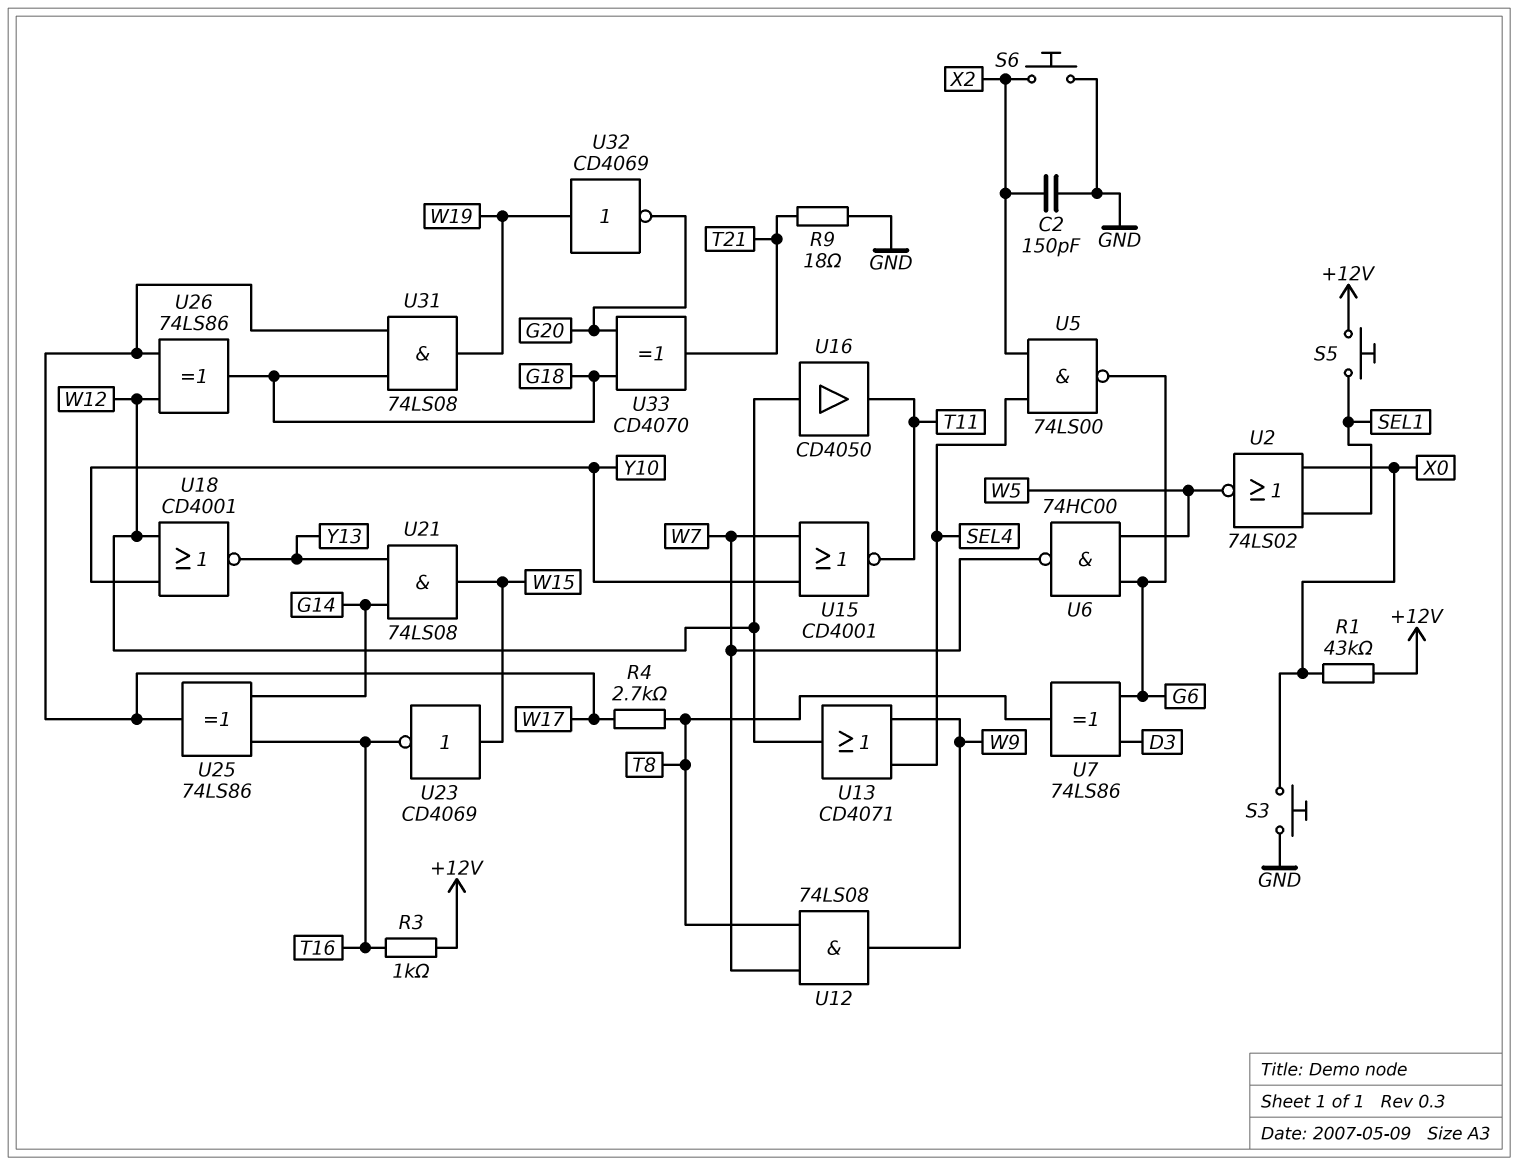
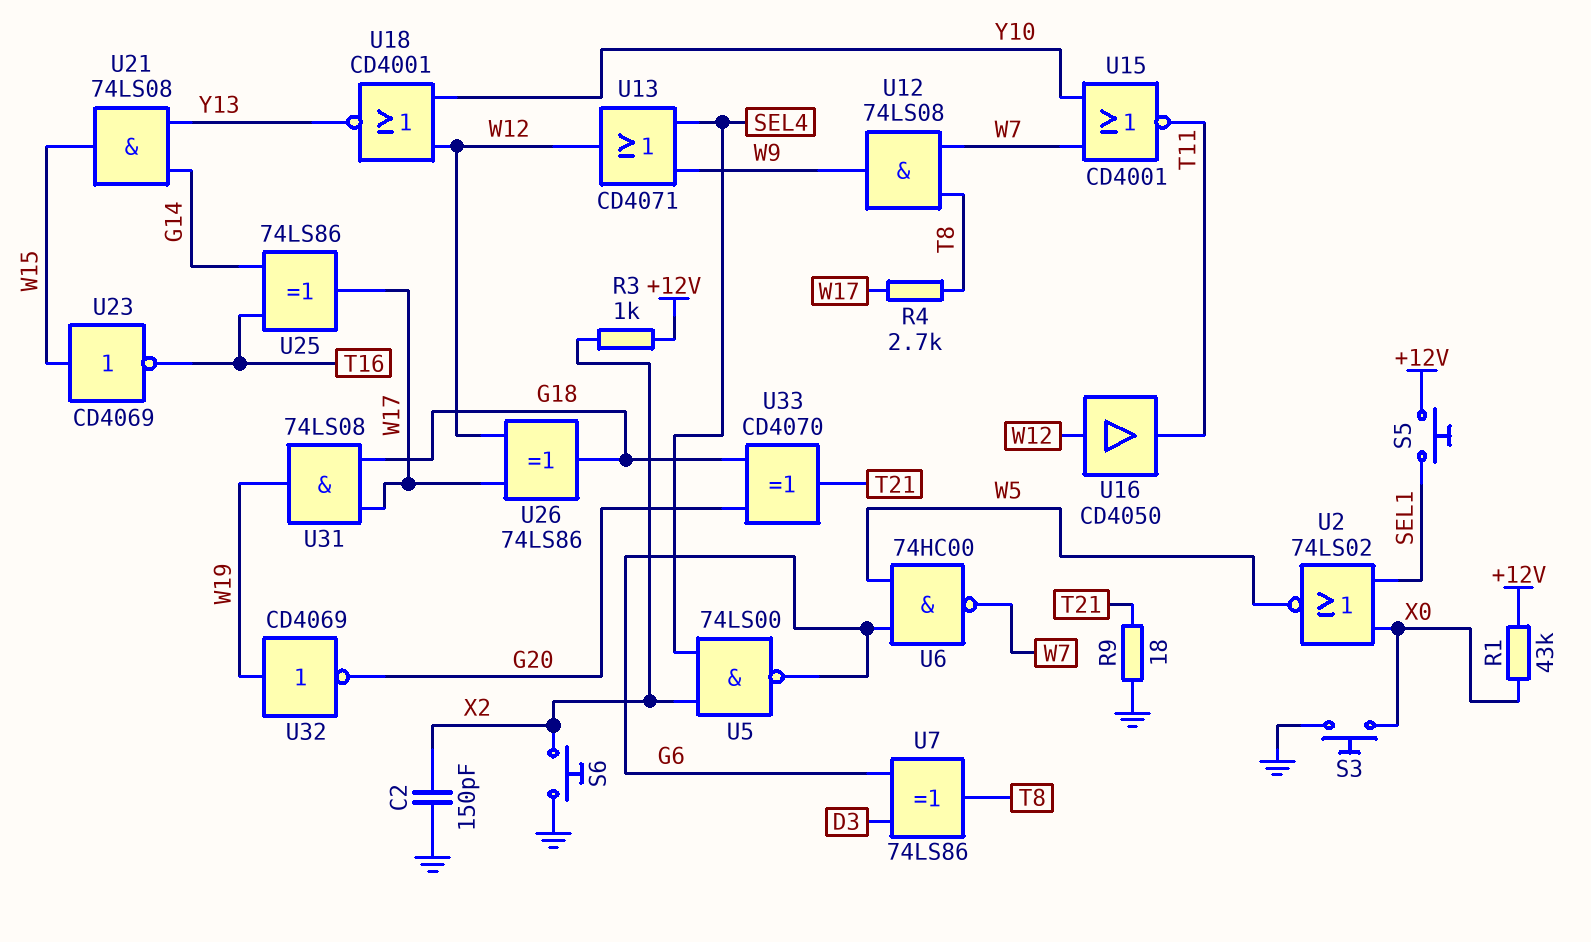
R3: 1k (+12V, T16) -> 1k (+12V, X2)

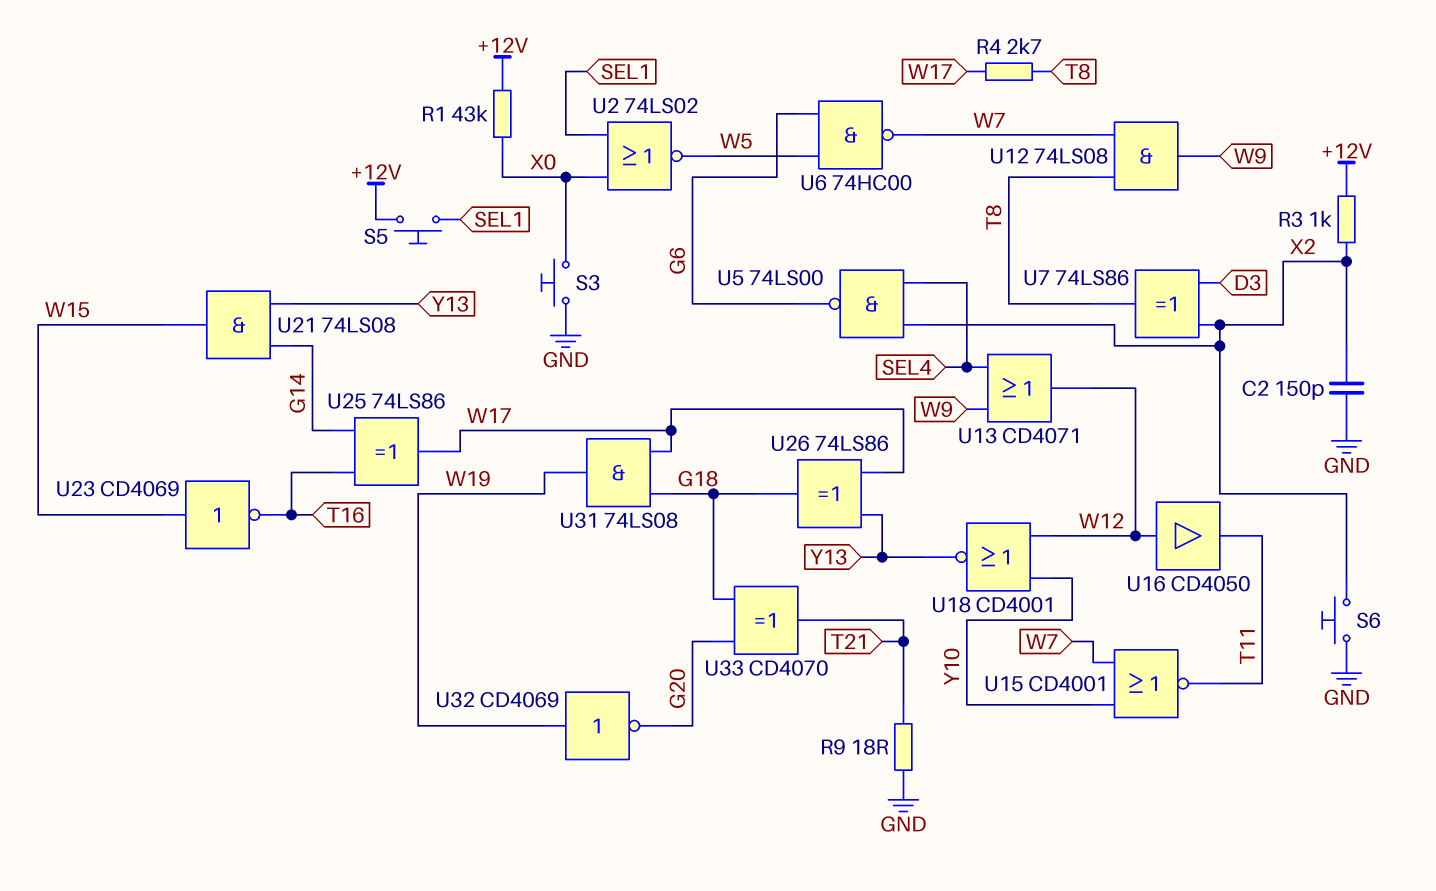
U7: XOR 74LS86 (in D3, in G6, out T8) -> XOR 74LS86 (in D3, in X2, out T8)
U26: XOR 74LS86 (in W12, in W17, out G18) -> XOR 74LS86 (in W17, in Y13, out G18)

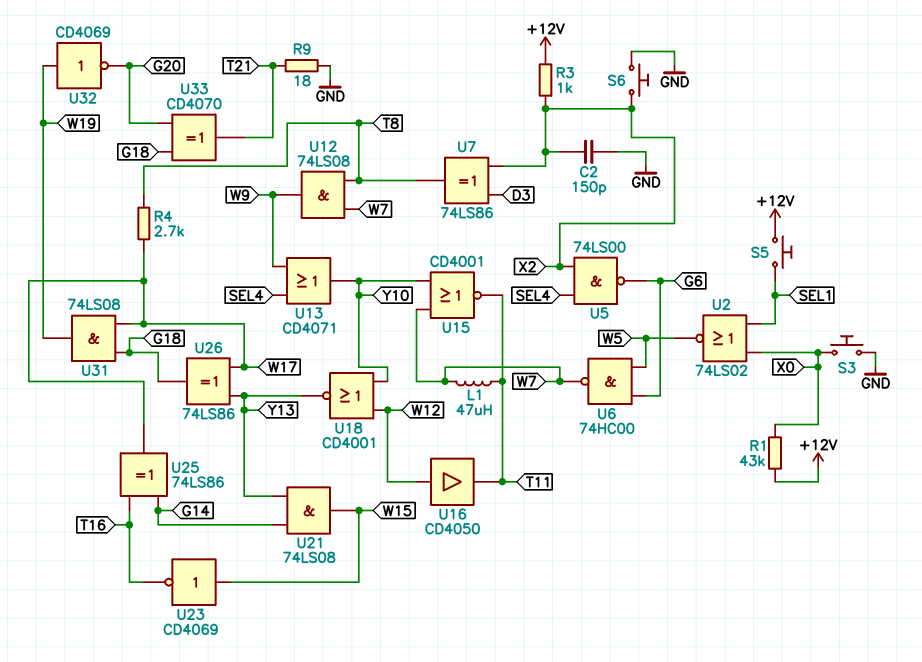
L1: none -> 47uH (T11, W7)
U13: OR CD4071 (in SEL4, in W9, out W12) -> OR CD4071 (in SEL4, in W9, out Y10)

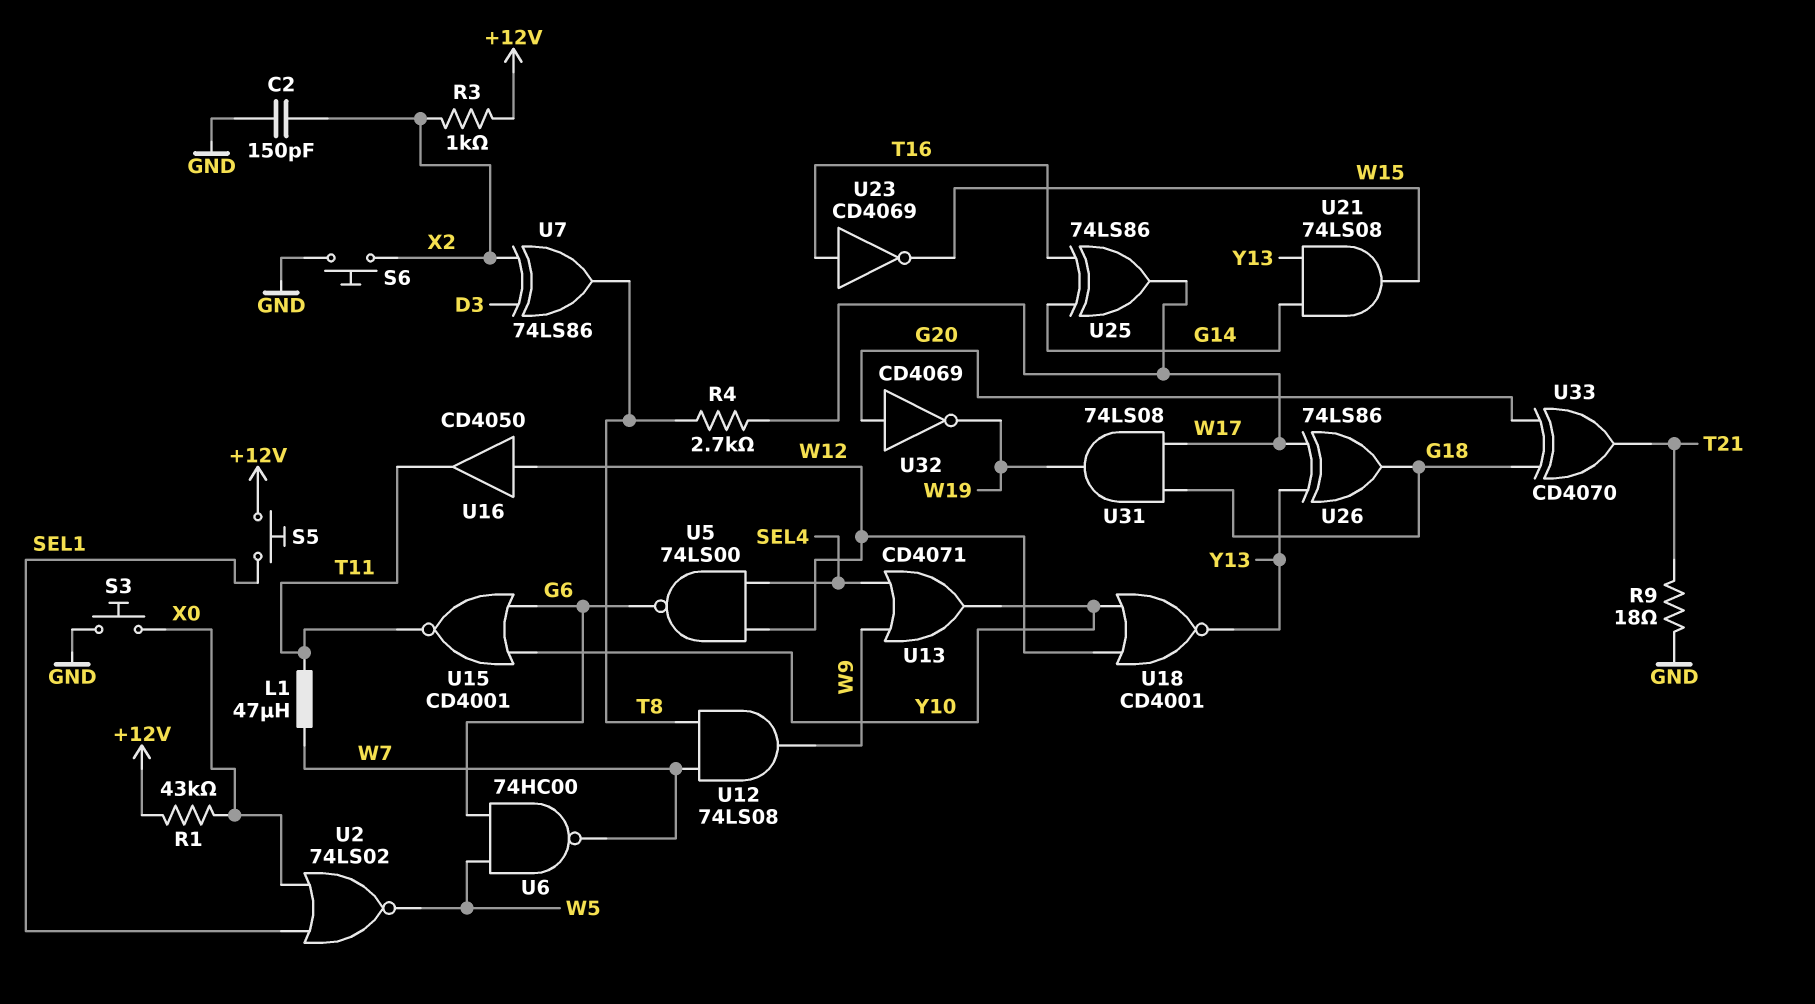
U5: NAND 74LS00 (in SEL4, in X2, out G6) -> NAND 74LS00 (in SEL4, in W12, out G6)
U15: NOR CD4001 (in W7, in Y10, out T11) -> NOR CD4001 (in G6, in Y10, out T11)
U23: NOT CD4069 (in W15, out T16) -> NOT CD4069 (in T16, out W15)
U32: NOT CD4069 (in W19, out G20) -> NOT CD4069 (in G20, out W19)

